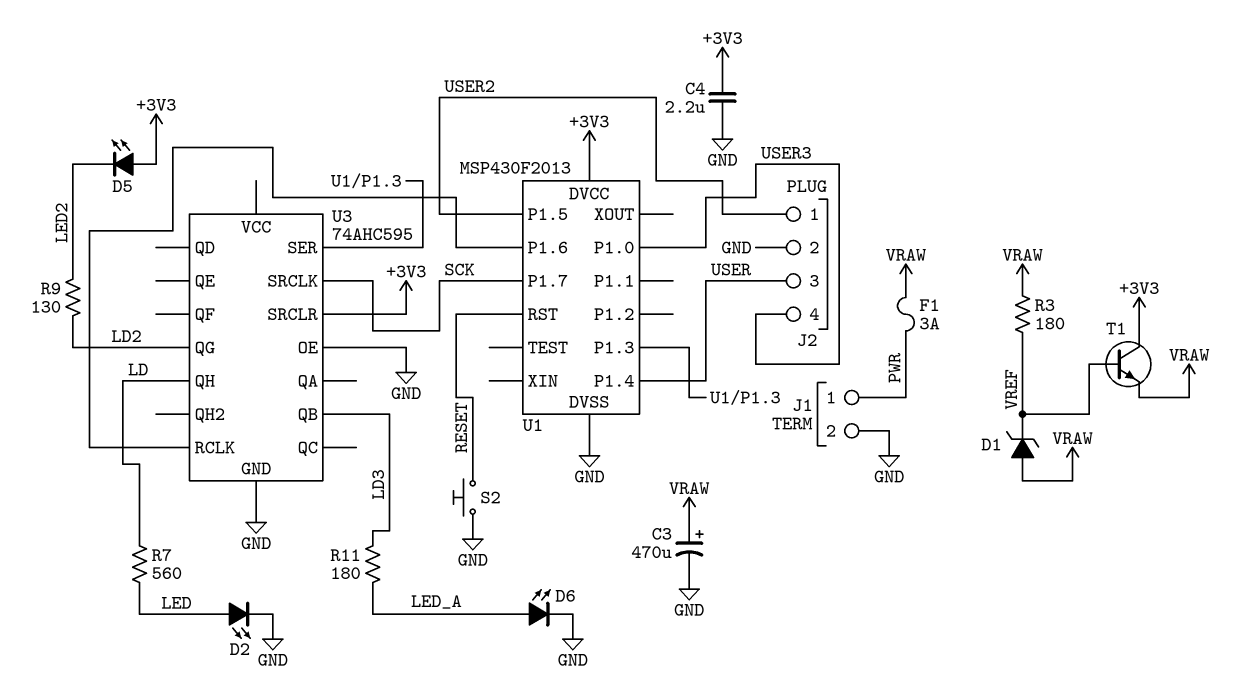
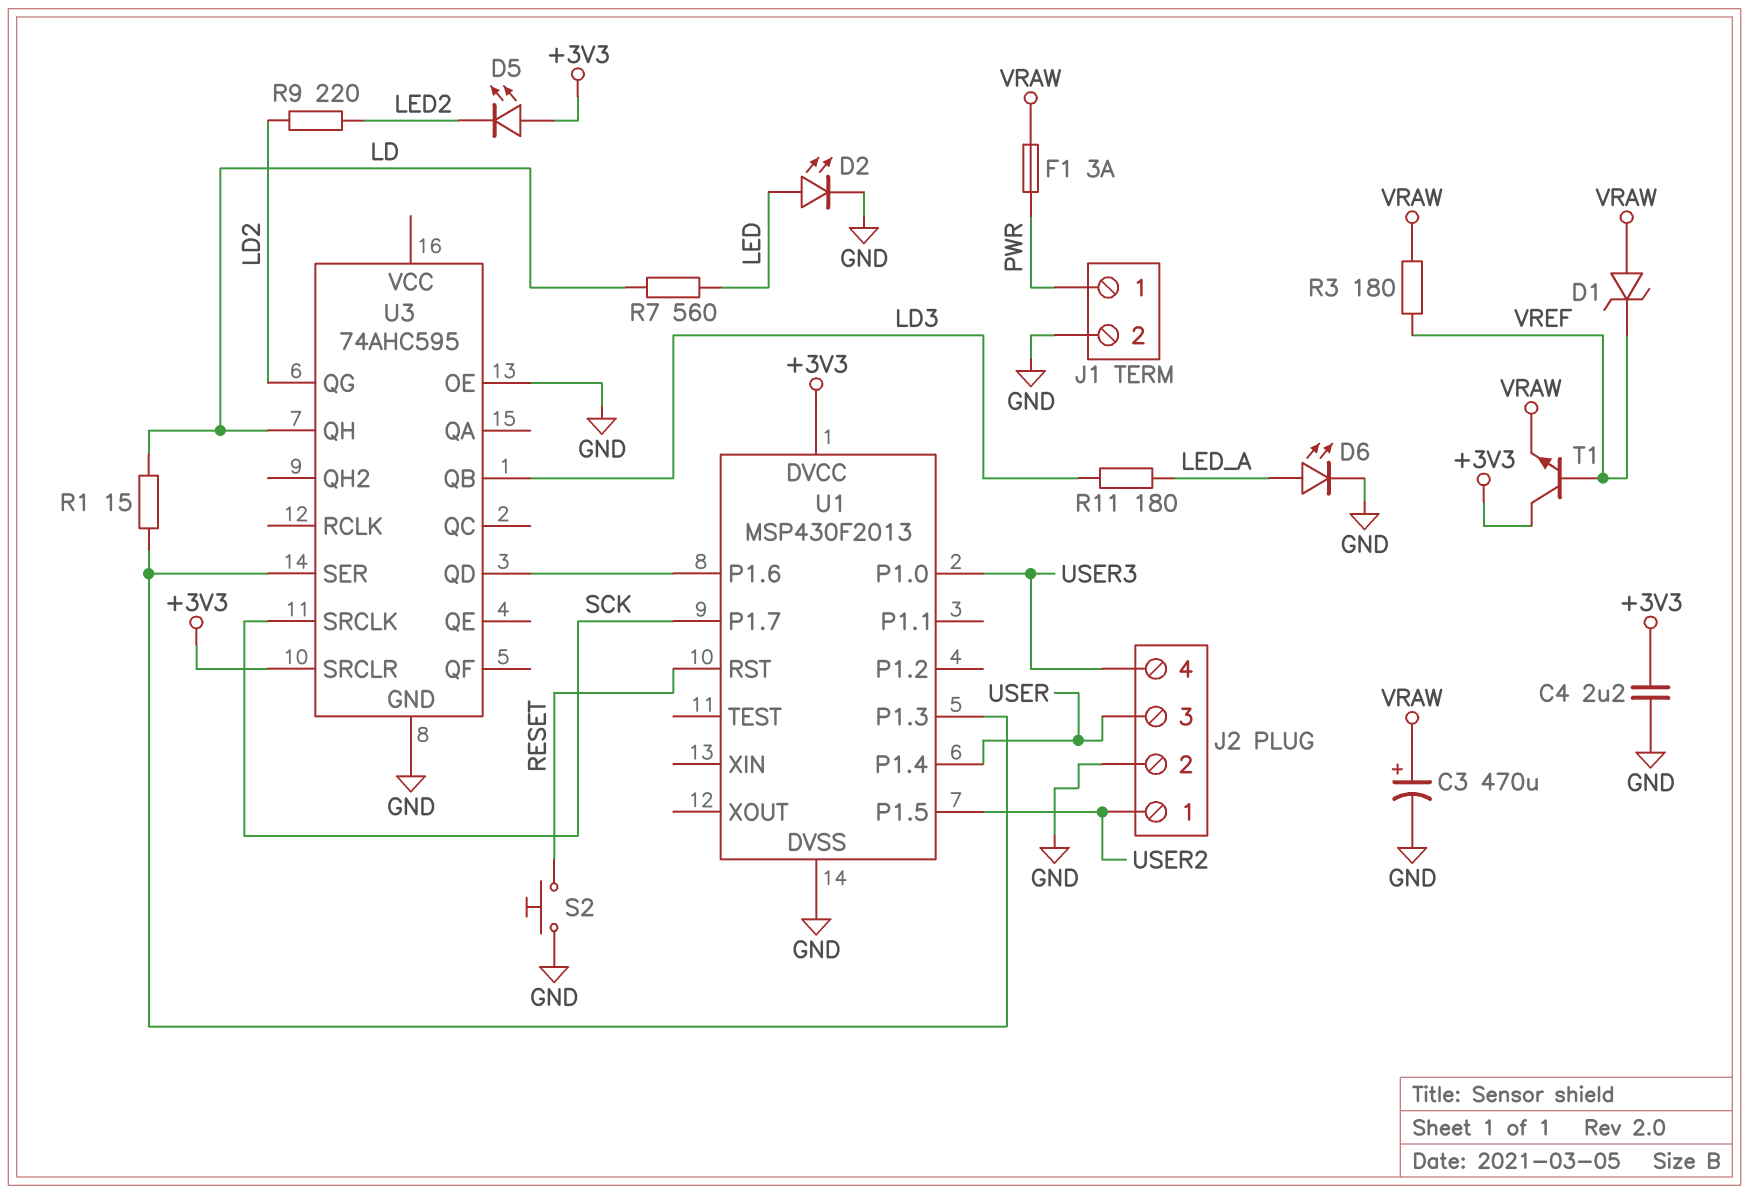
R1: none -> 15 (LD, U1/P1.3)
R9: 130 (LD2, LED2) -> 220 (LD2, LED2)
U3 pin QD: none -> U1/P1.6
U3 pin RCLK: U1/P1.6 -> none

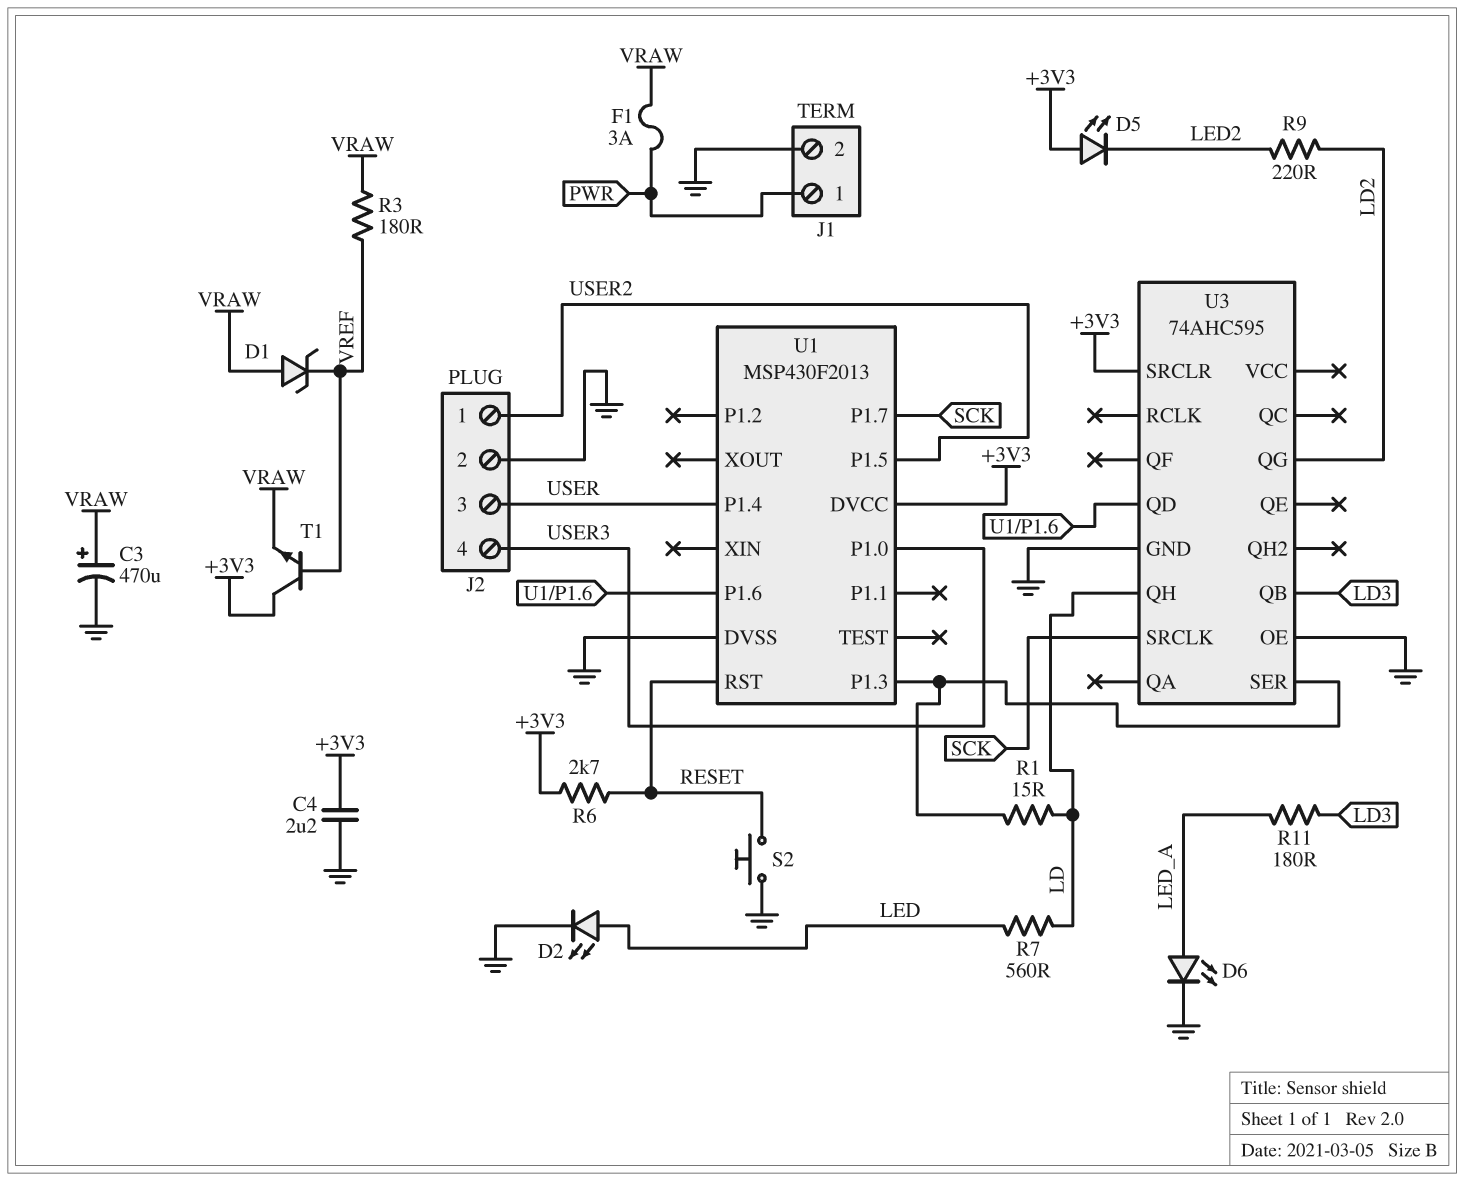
R6: none -> 2.7k (+3V3, RESET)

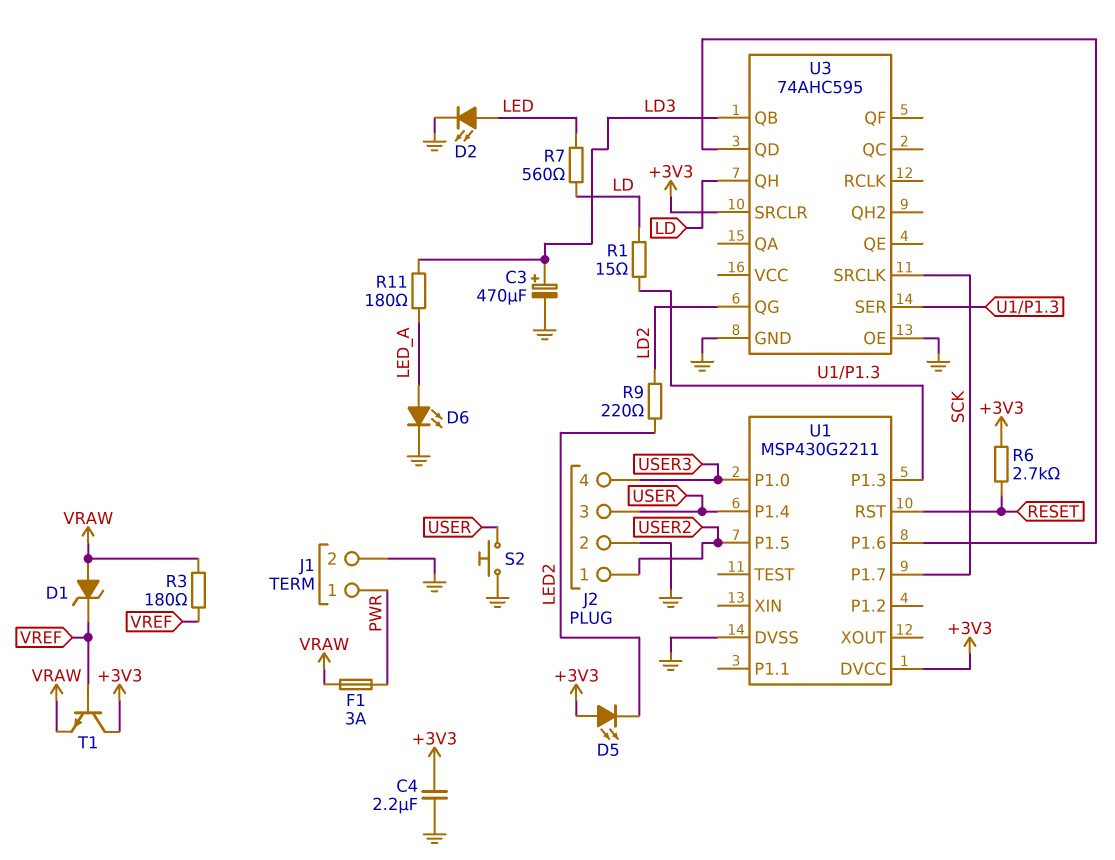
C3: 470uF (plus VRAW, minus GND) -> 470uF (plus LD3, minus GND)
S2: button (GND, RESET) -> button (GND, USER)
U1: MSP430F2013 -> MSP430G2211

